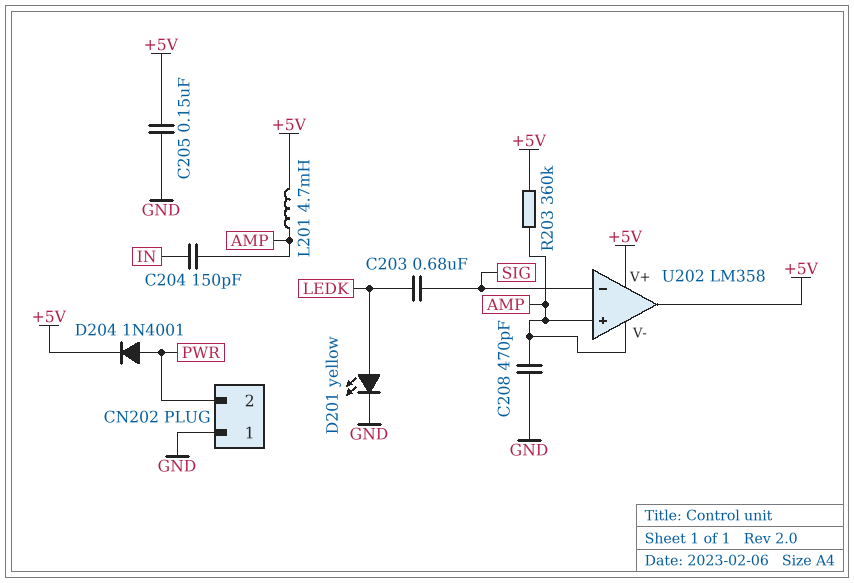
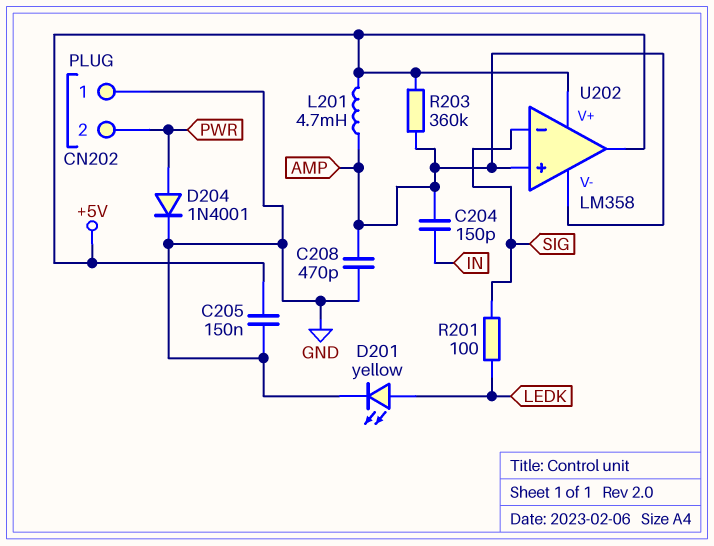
C203: 680nF (LEDK, SIG) -> none
D204: diode 1N4001 (A PWR, K +5V) -> diode 1N4001 (A PWR, K GND)
R201: none -> 100 (LEDK, SIG)

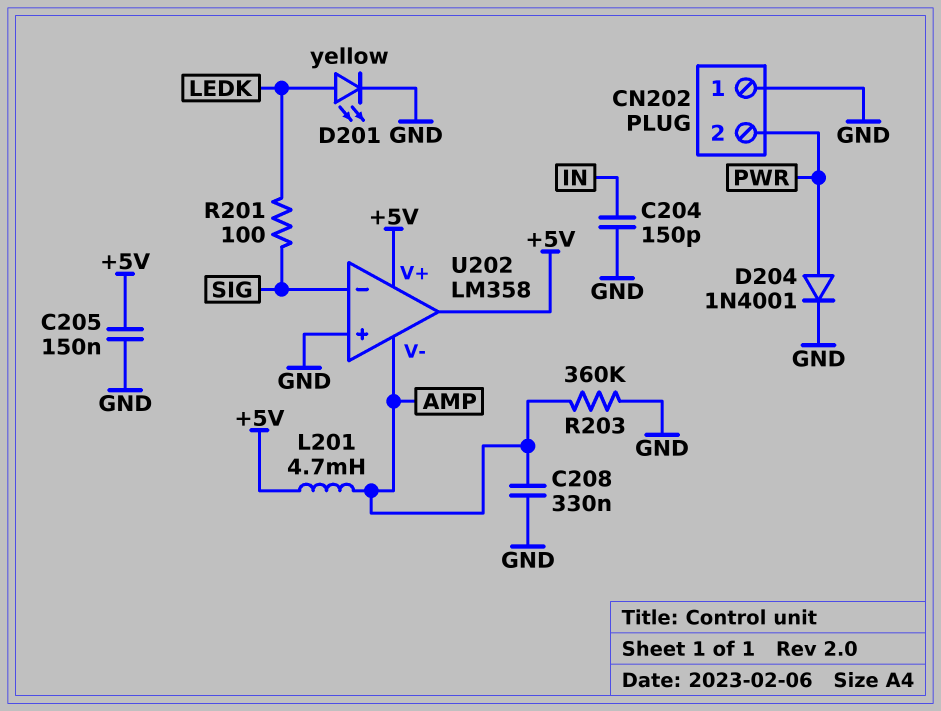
C204: 150pF (AMP, IN) -> 150pF (GND, IN)
C208: 470pF (AMP, GND) -> 330nF (AMP, GND)
R203: 360k (+5V, AMP) -> 360k (AMP, GND)
U202 pin in+: AMP -> GND

